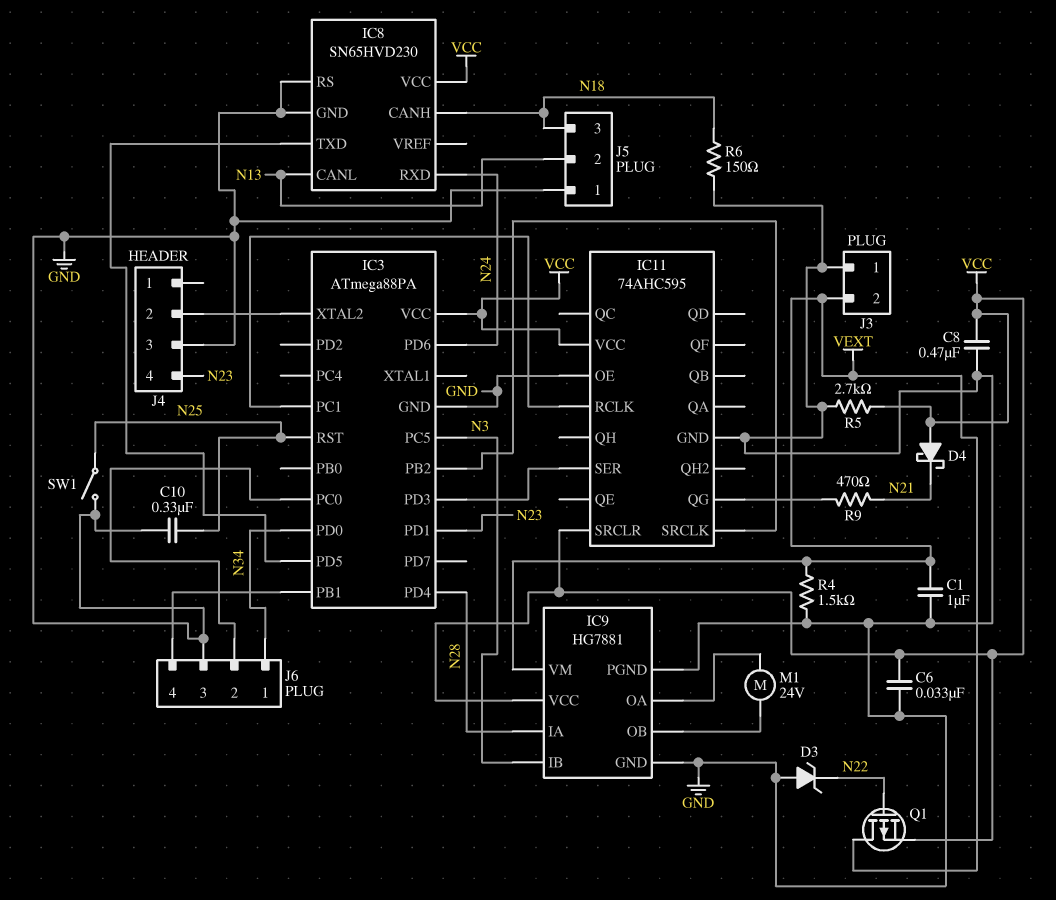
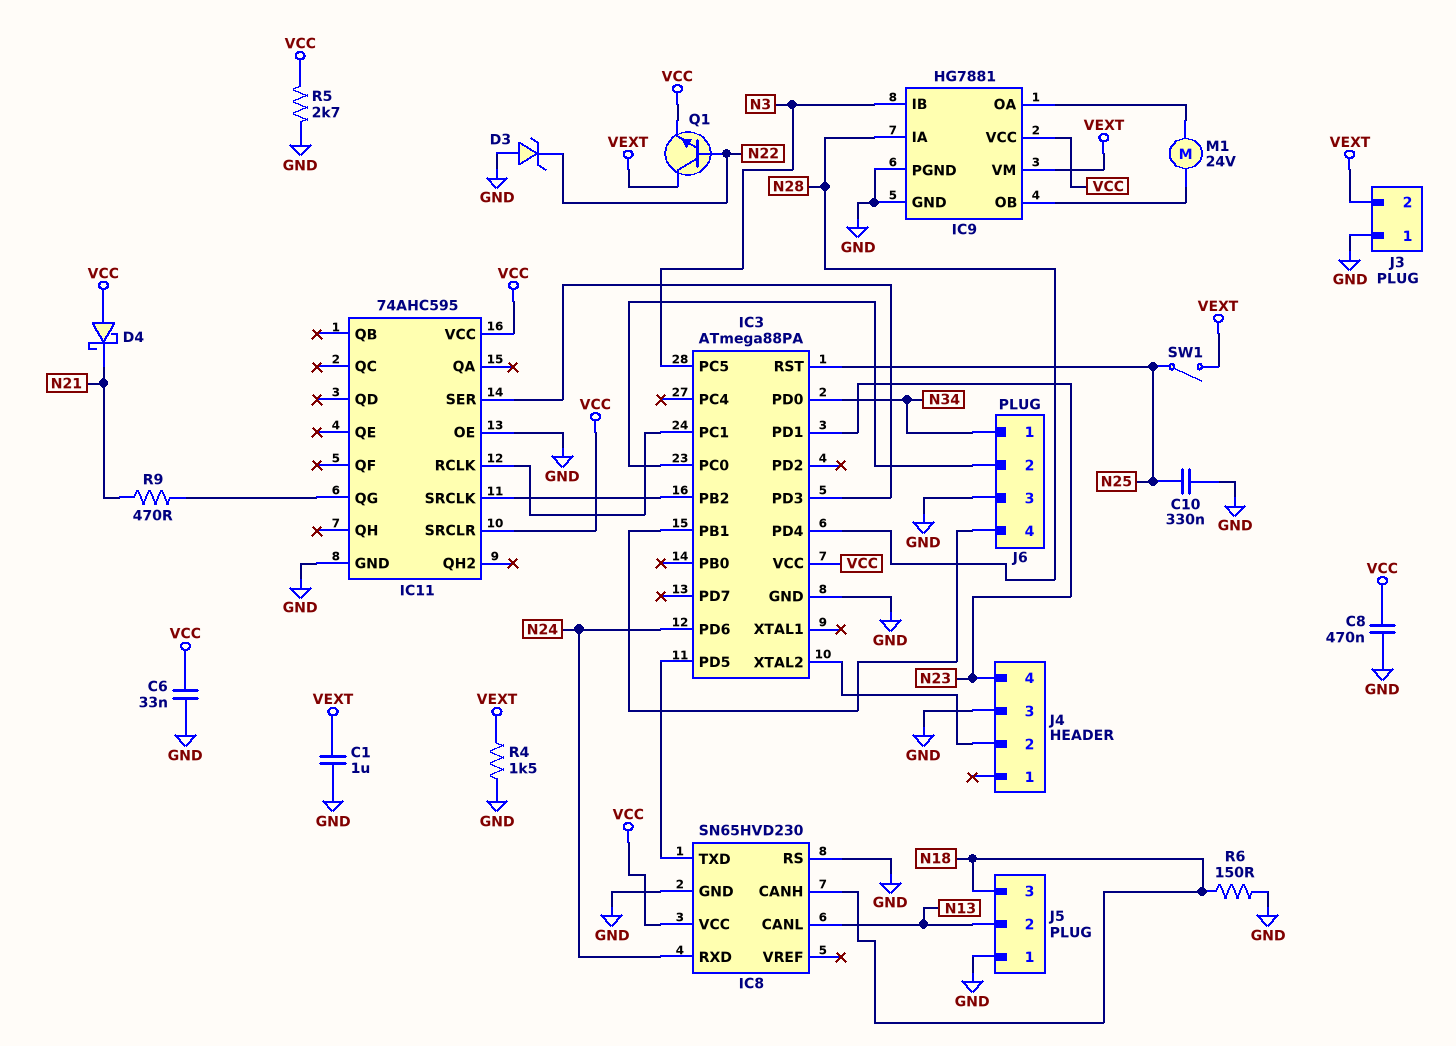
Q1: PMOS (G N22, D VEXT, S VCC) -> NPN (B N22, C VEXT, E VCC)
SW1: switch (GND, N25) -> switch (N25, VEXT)

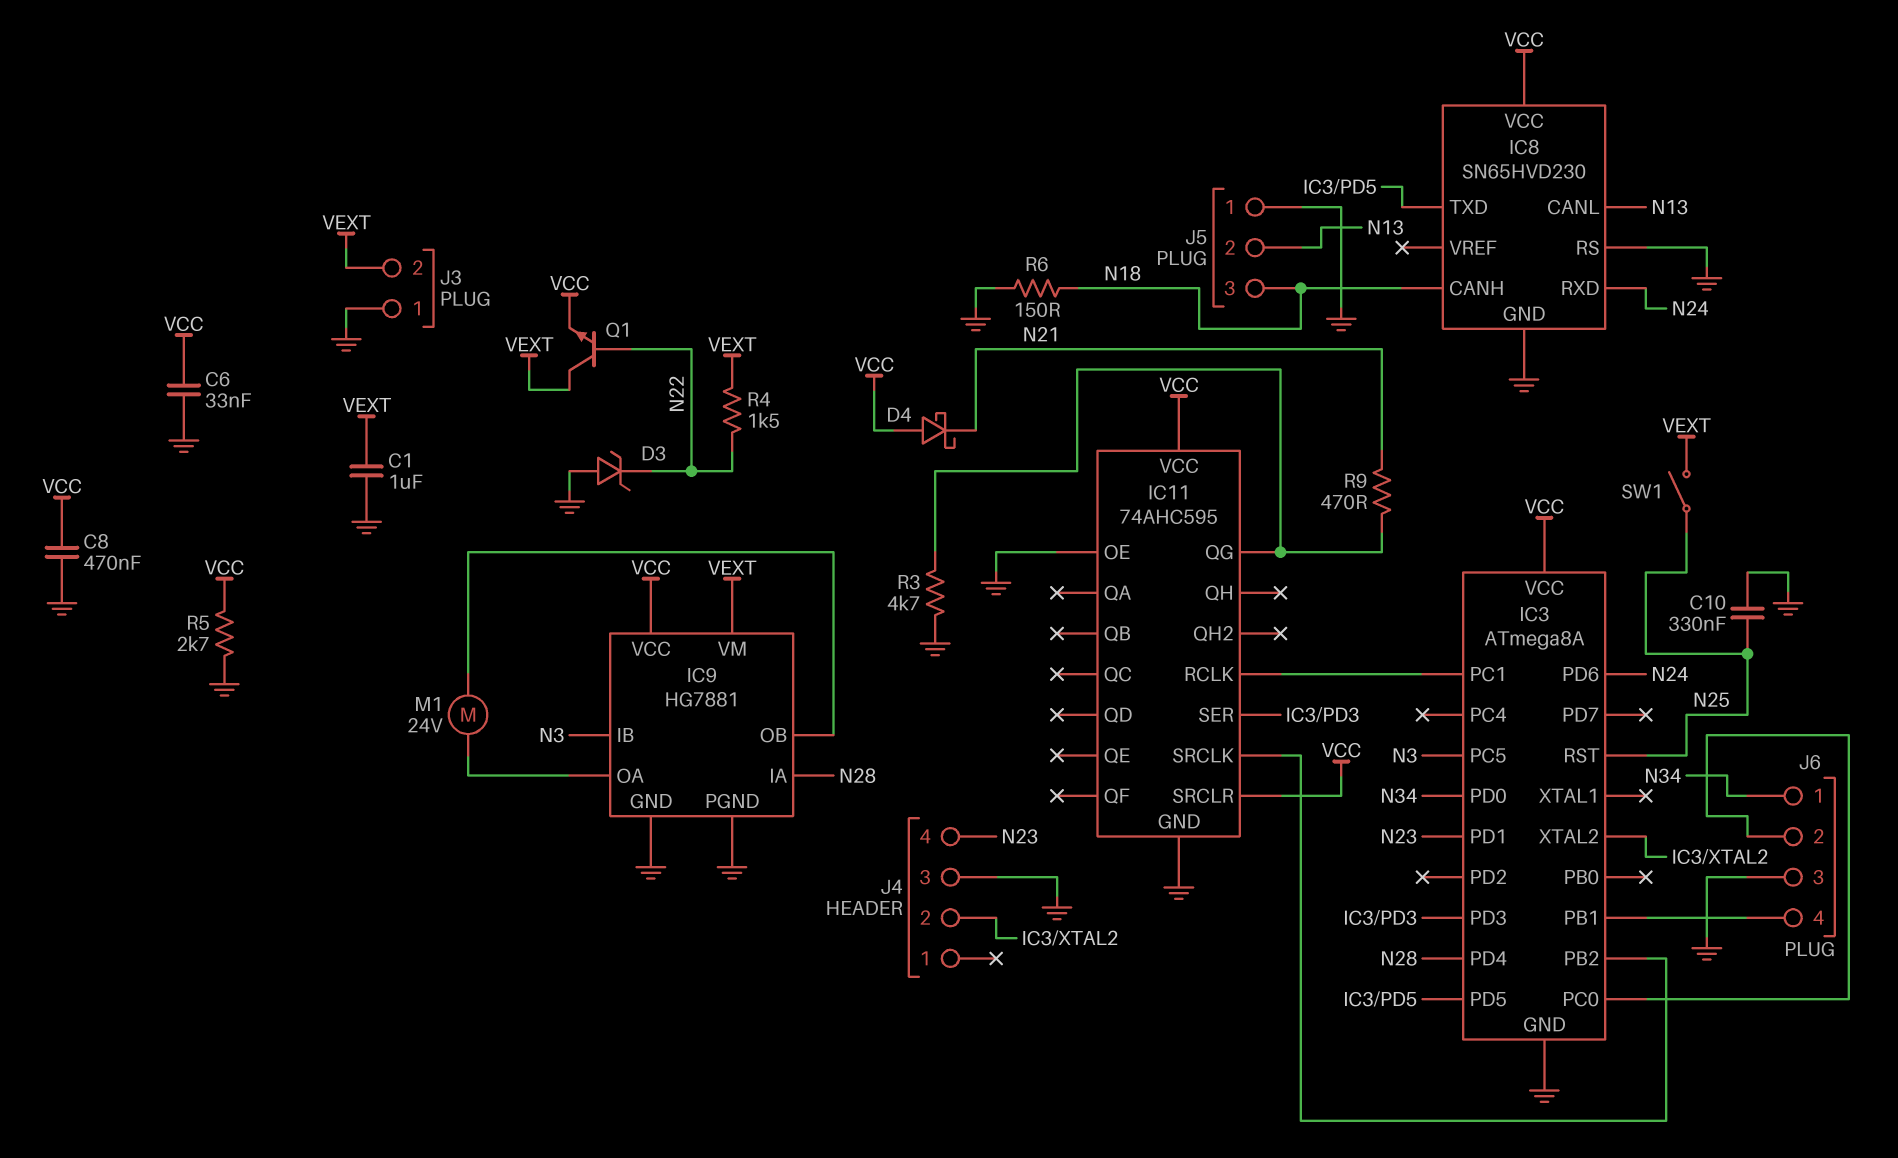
IC3: ATmega88PA -> ATmega8A
R3: none -> 4.7k (GND, IC11/QG)
R4: 1.5k (GND, VEXT) -> 1.5k (N22, VEXT)

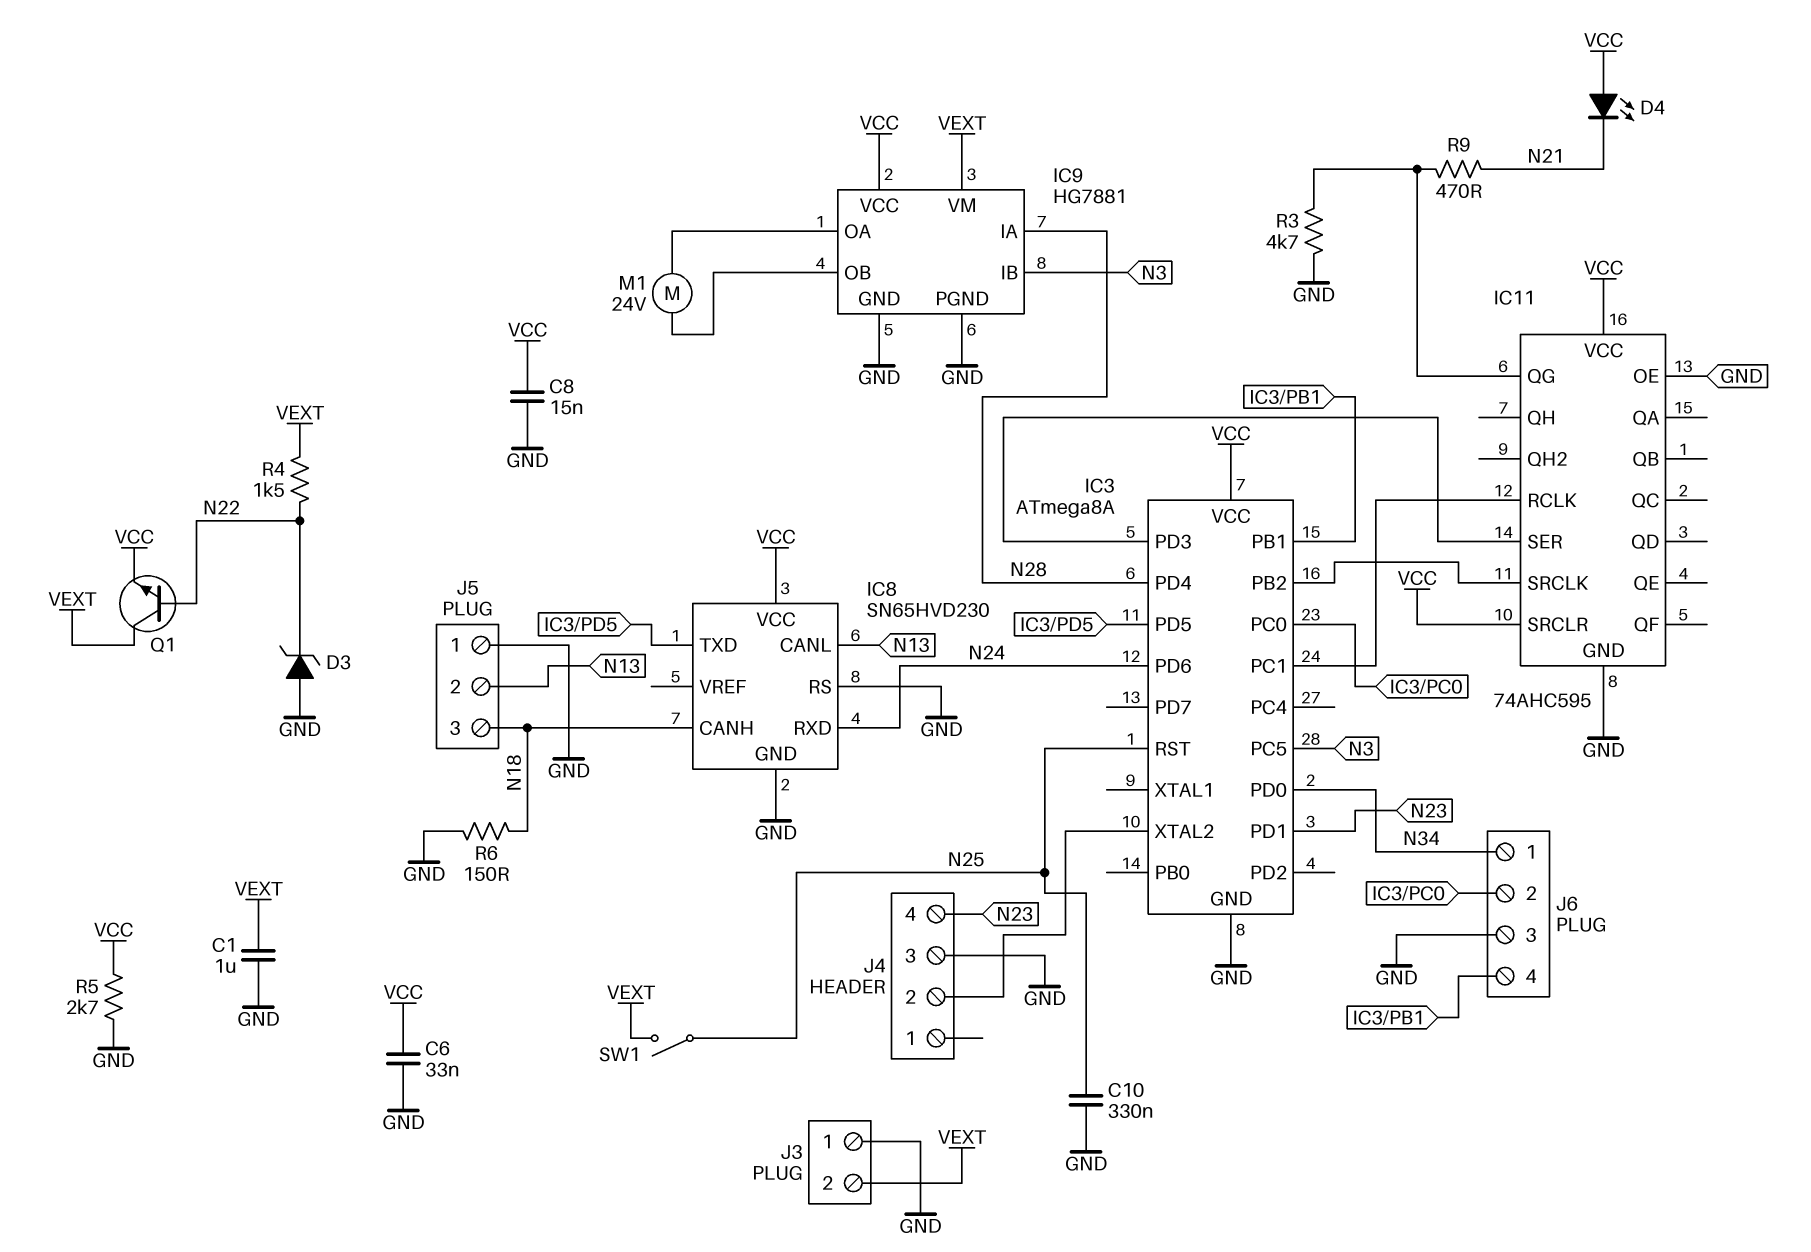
C8: 470nF (GND, VCC) -> 15nF (GND, VCC)
D4: schottky (A VCC, K N21) -> LED (A VCC, K N21)

